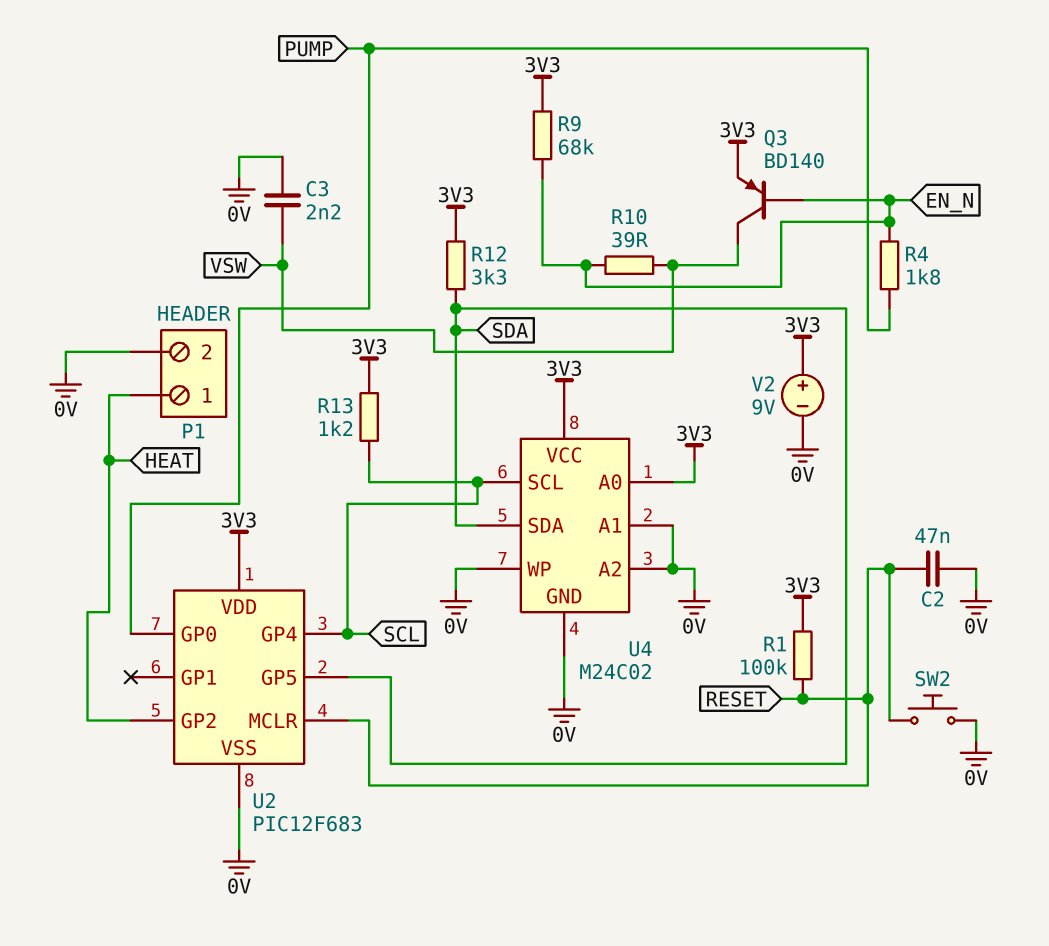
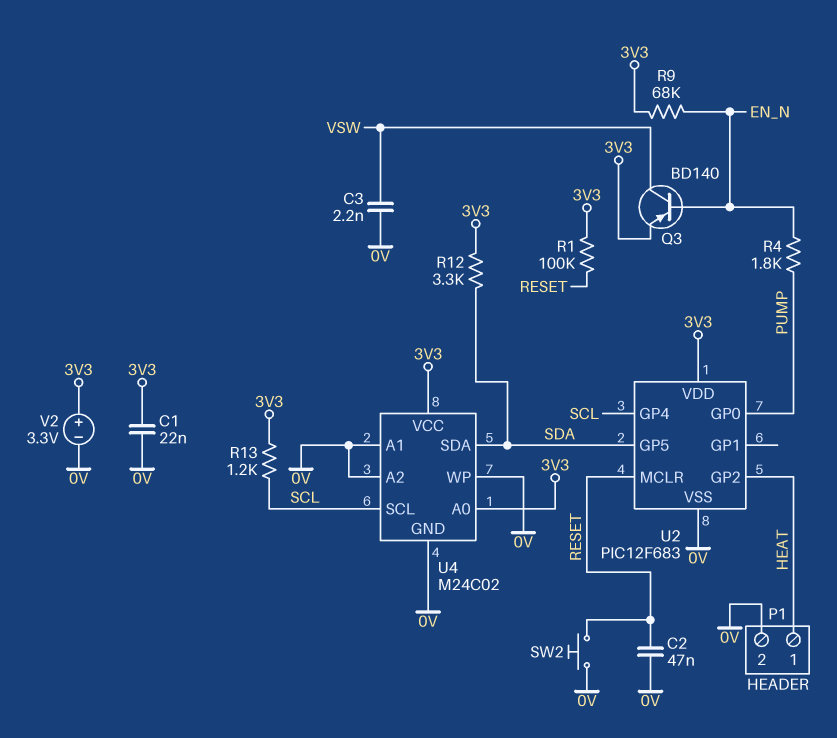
C1: none -> 22nF (0V, 3V3)
R10: 39 (EN_N, VSW) -> none
V2: 9V (plus 3V3, minus 0V) -> 3.3V (plus 3V3, minus 0V)

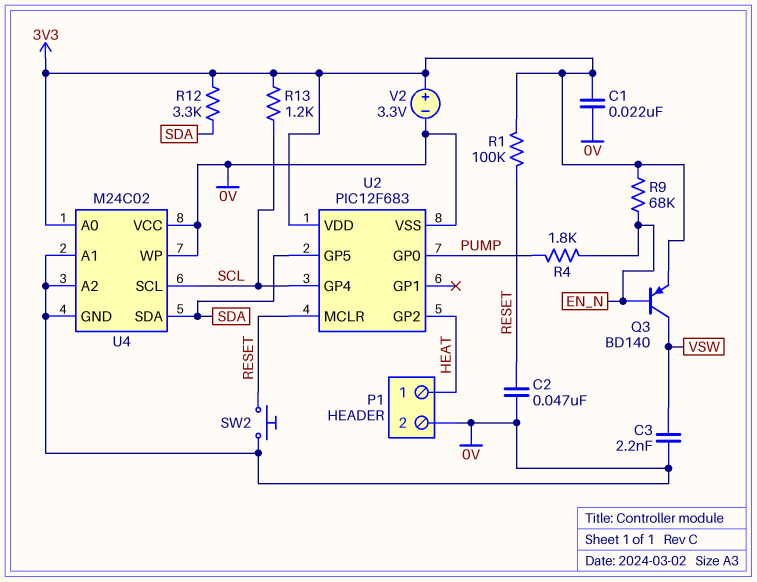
U4 pin VCC: 3V3 -> 0V

